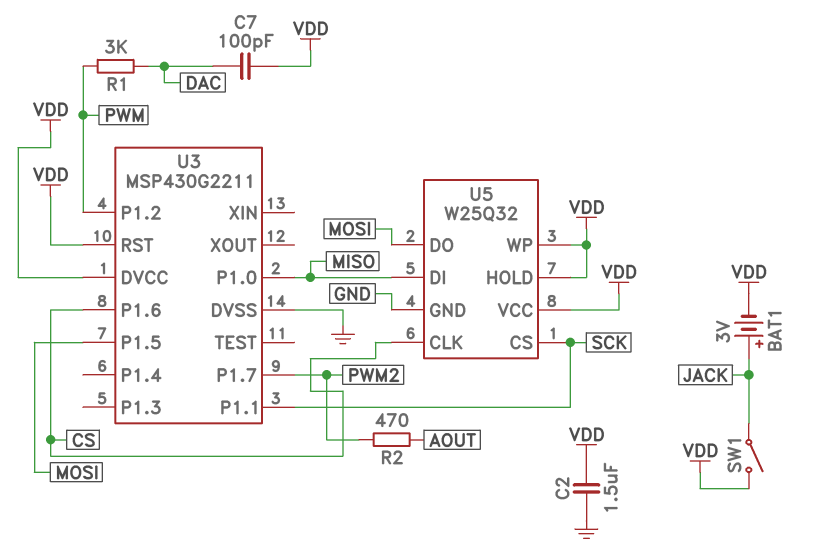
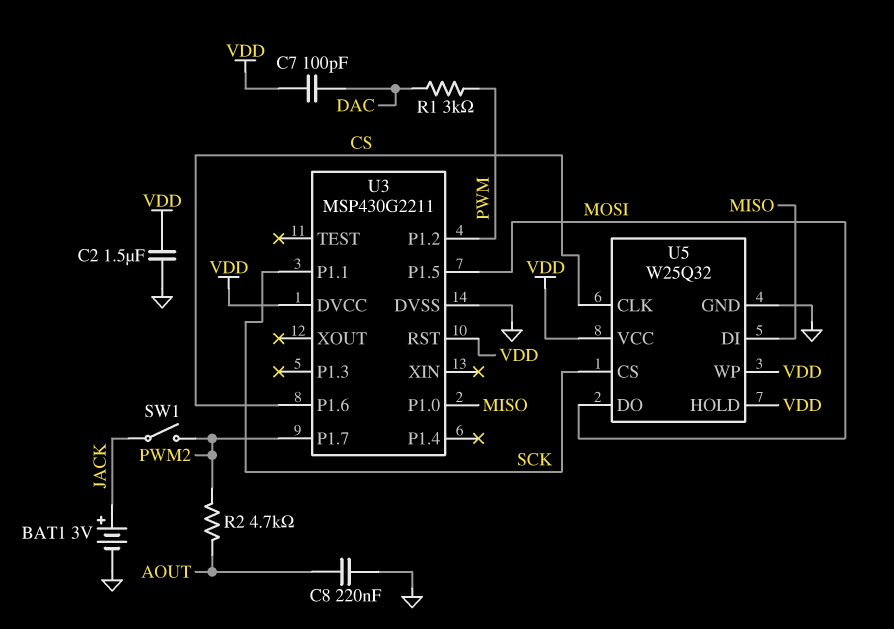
BAT1: 3V (plus JACK, minus VDD) -> 3V (plus JACK, minus GND)
C8: none -> 220nF (AOUT, GND)
R2: 470 (AOUT, PWM2) -> 4.7k (AOUT, PWM2)
SW1: switch (JACK, VDD) -> switch (JACK, PWM2)

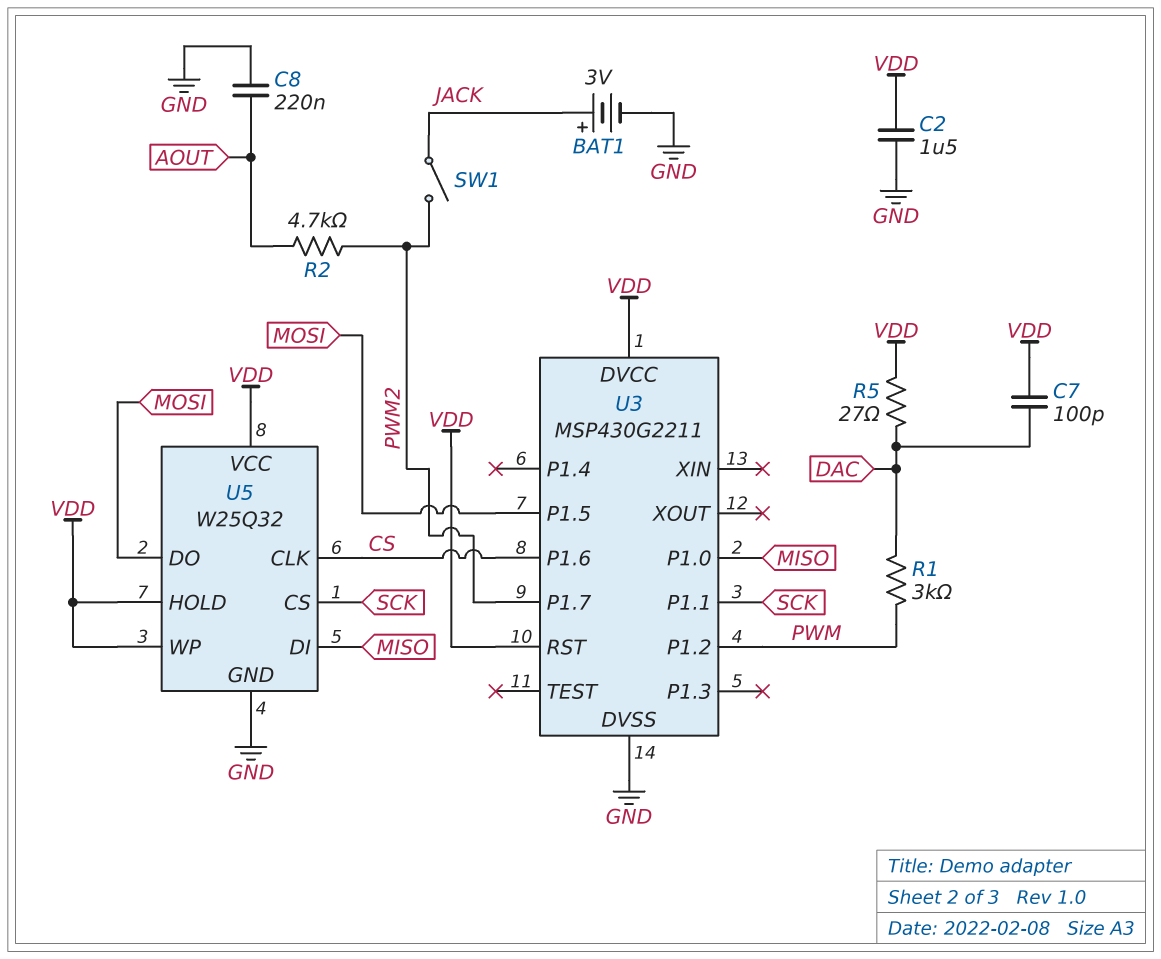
R5: none -> 27 (DAC, VDD)

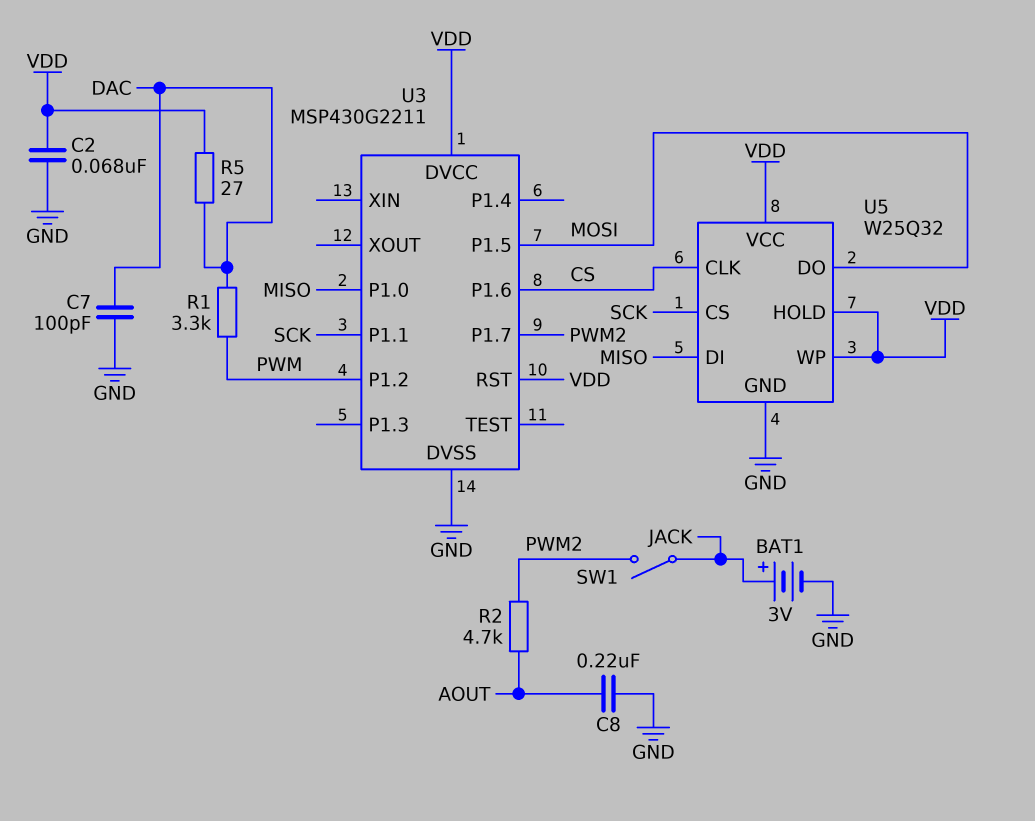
C2: 1.5uF (GND, VDD) -> 68nF (GND, VDD)
C7: 100pF (DAC, VDD) -> 100pF (DAC, GND)
R1: 3k (DAC, PWM) -> 3.3k (DAC, PWM)

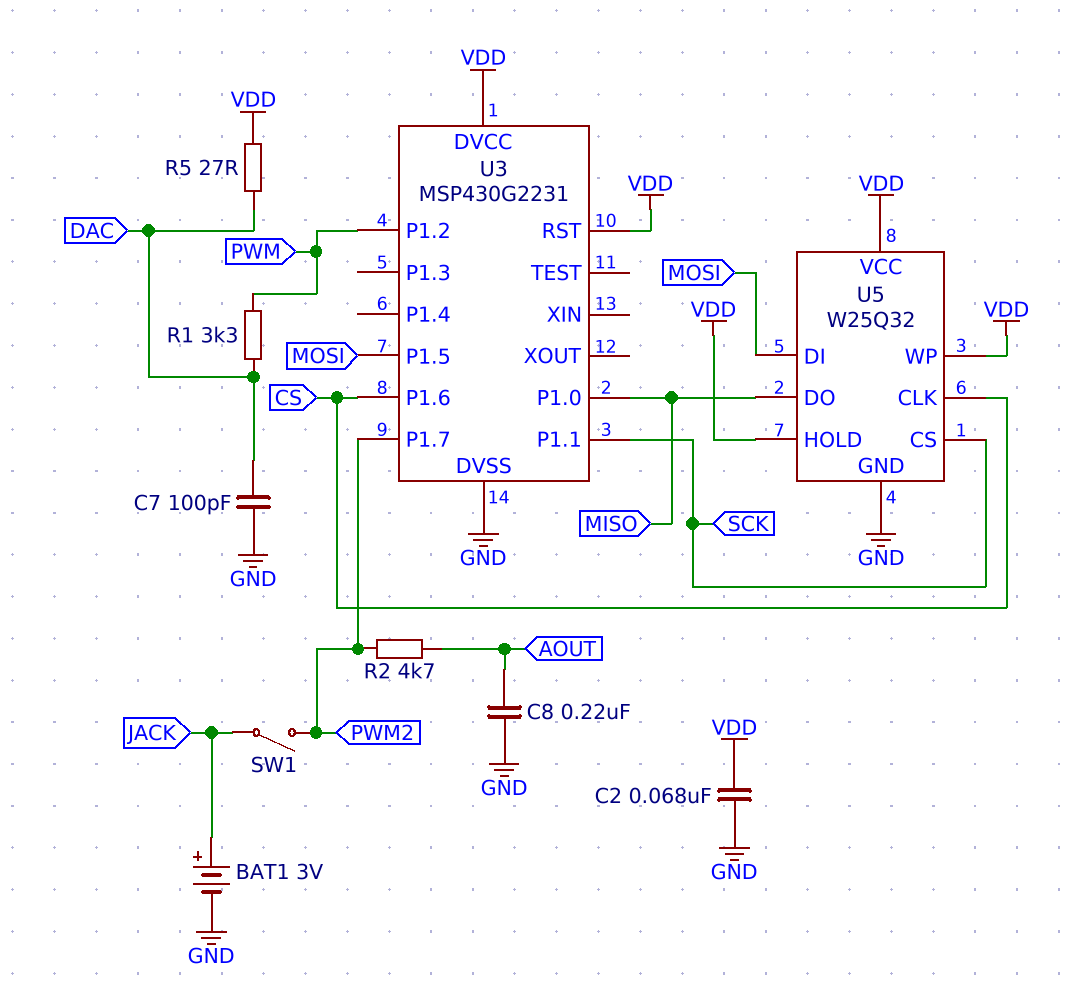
U3: MSP430G2211 -> MSP430G2231
U5 pin DI: MISO -> MOSI
U5 pin DO: MOSI -> MISO

